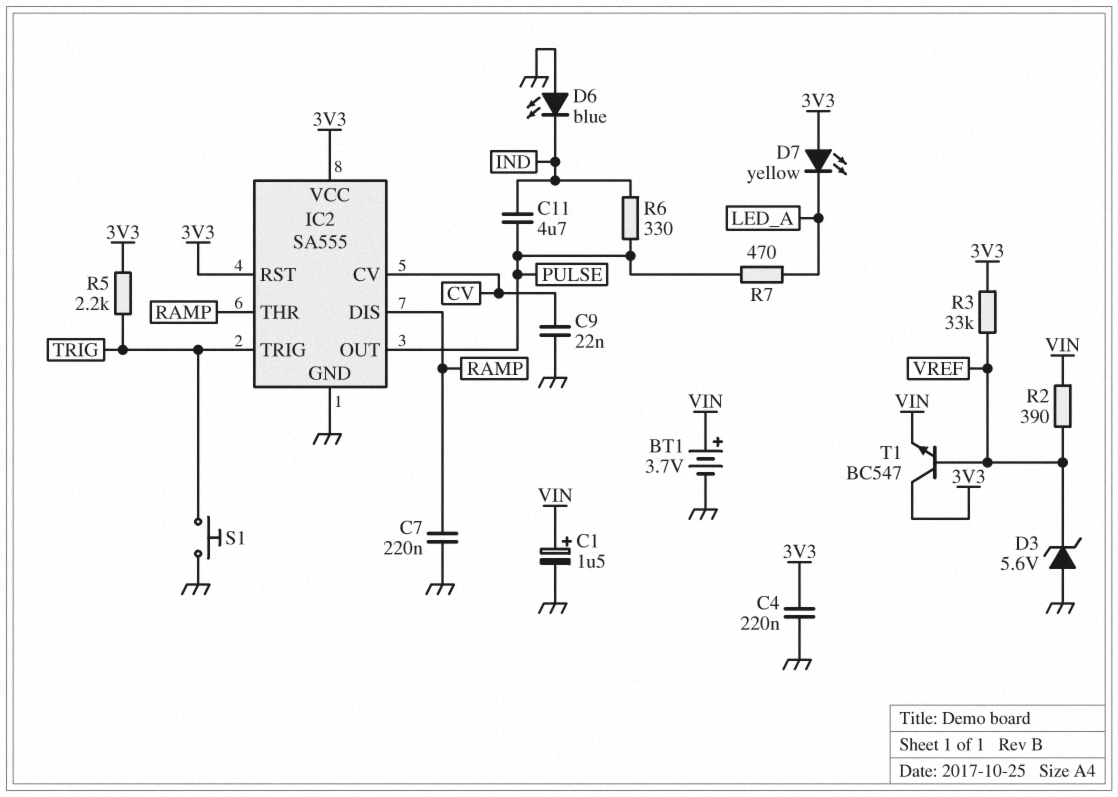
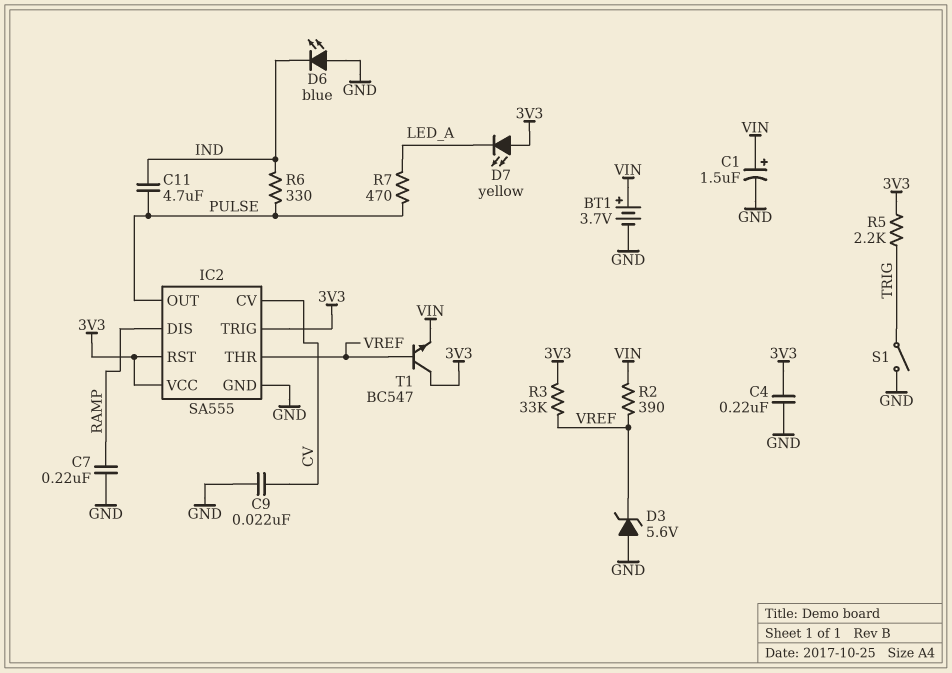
IC2 pin THR: RAMP -> VREF
IC2 pin TRIG: TRIG -> 3V3
S1: button (GND, TRIG) -> switch (GND, TRIG)

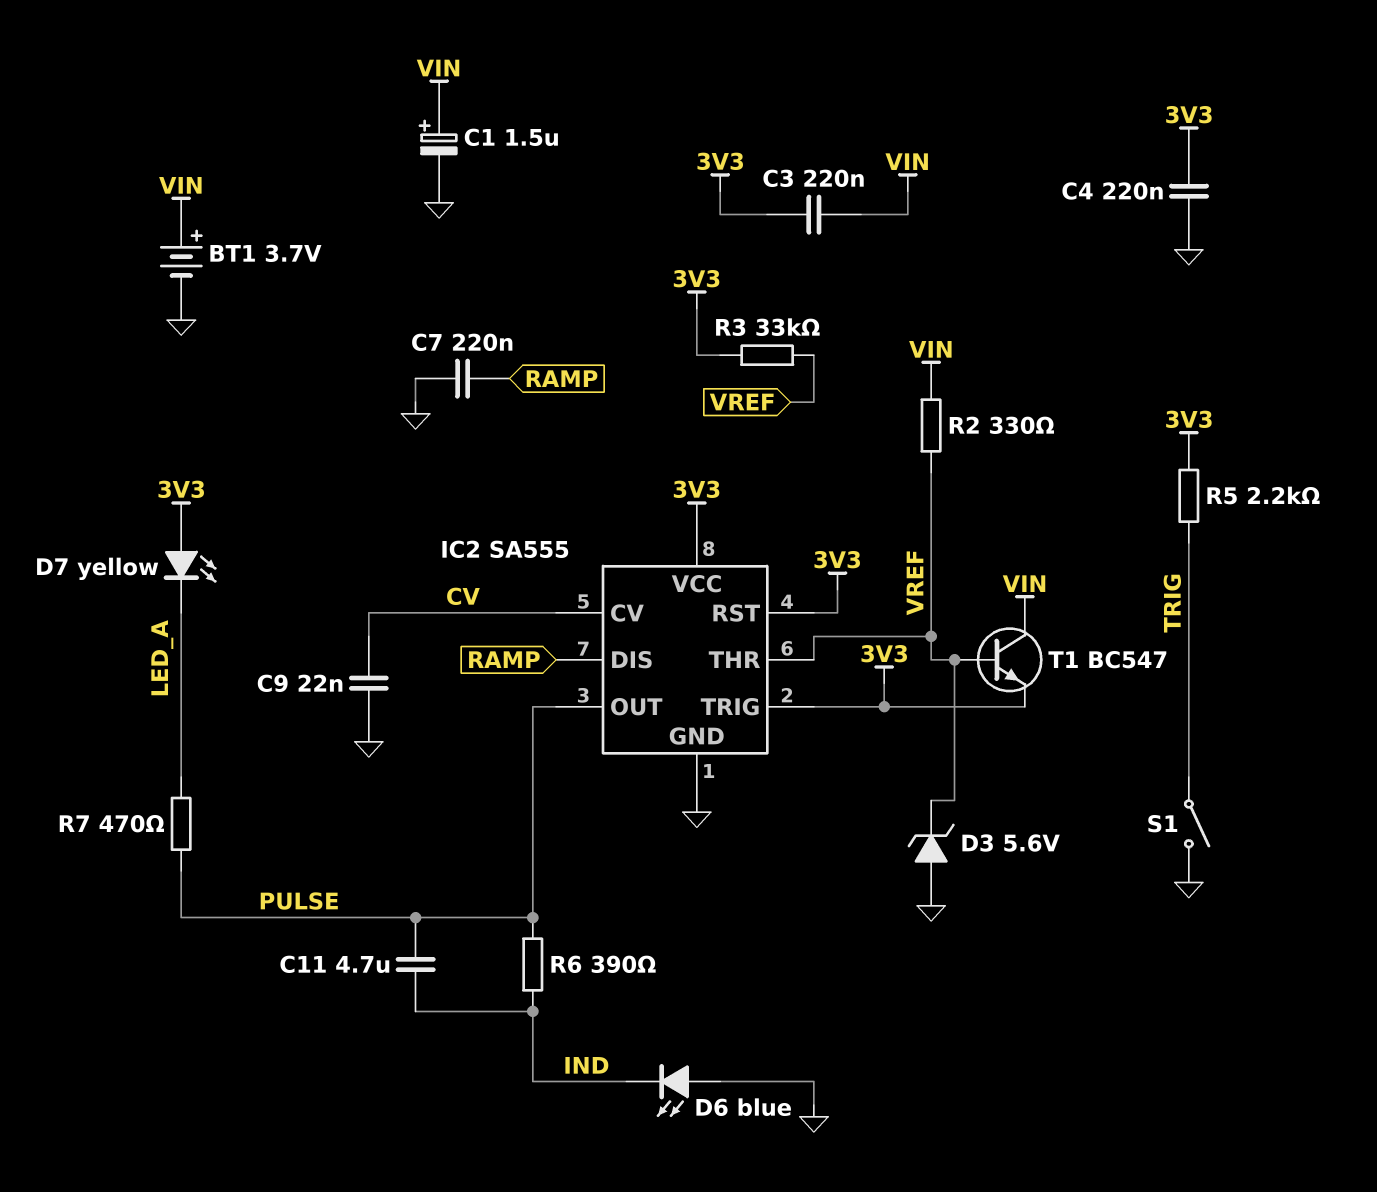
C3: none -> 220nF (3V3, VIN)
R2: 390 (VIN, VREF) -> 330 (VIN, VREF)
R6: 330 (IND, PULSE) -> 390 (IND, PULSE)
T1: NPN BC547 (B VREF, C 3V3, E VIN) -> NPN BC547 (B VREF, C VIN, E 3V3)

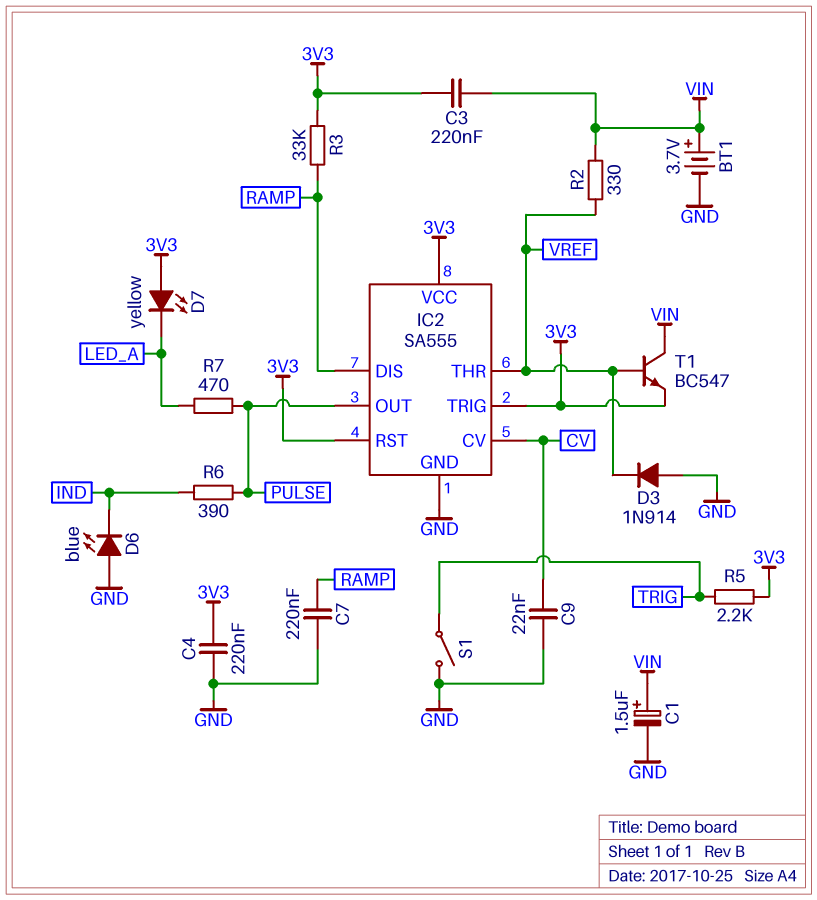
C11: 4.7uF (IND, PULSE) -> none
D3: zener 5.6V (A GND, K VREF) -> diode 1N914 (A GND, K VREF)
R3: 33k (3V3, VREF) -> 33k (3V3, RAMP)

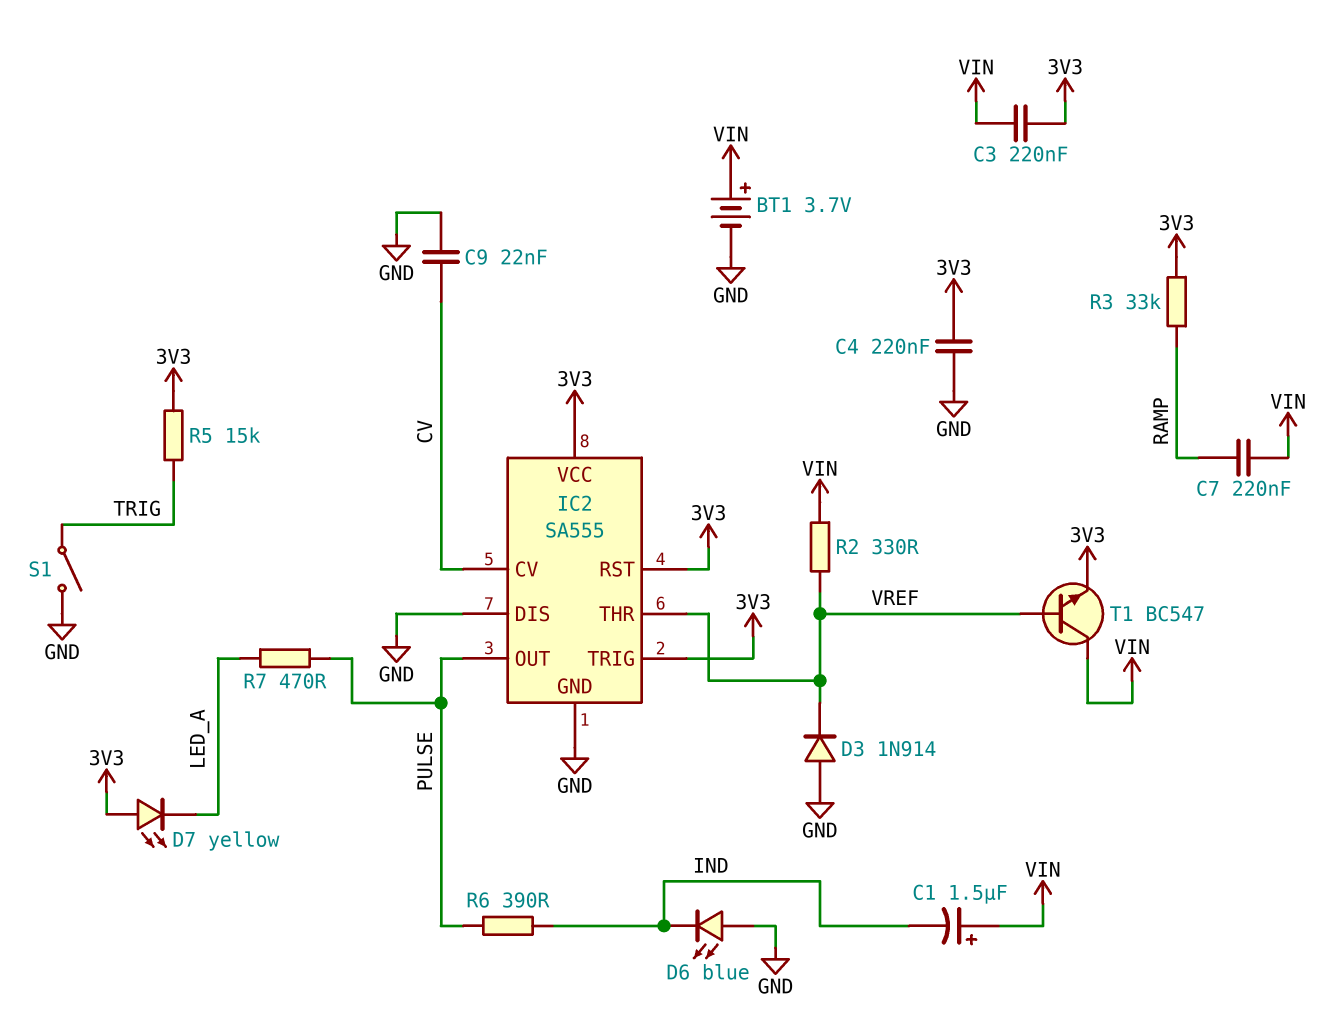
C1: 1.5uF (plus VIN, minus GND) -> 1.5uF (plus VIN, minus IND)
C7: 220nF (GND, RAMP) -> 220nF (RAMP, VIN)
IC2 pin DIS: RAMP -> GND
R5: 2.2k (3V3, TRIG) -> 15k (3V3, TRIG)

